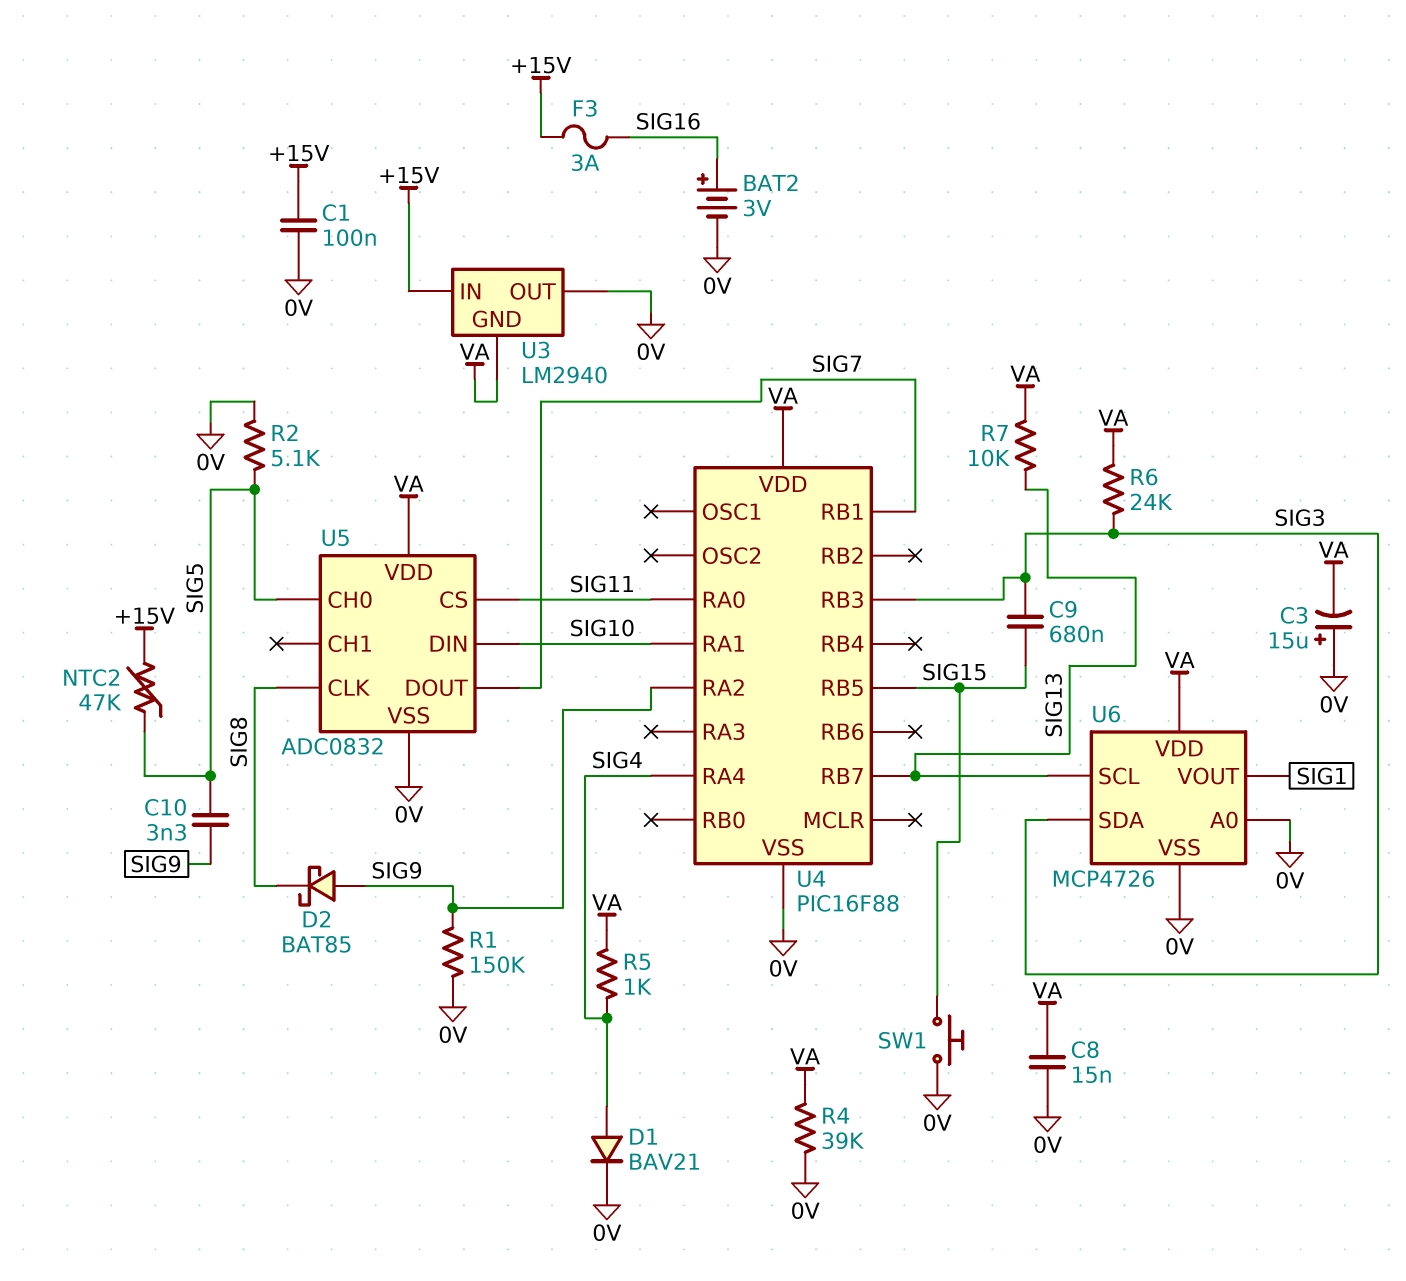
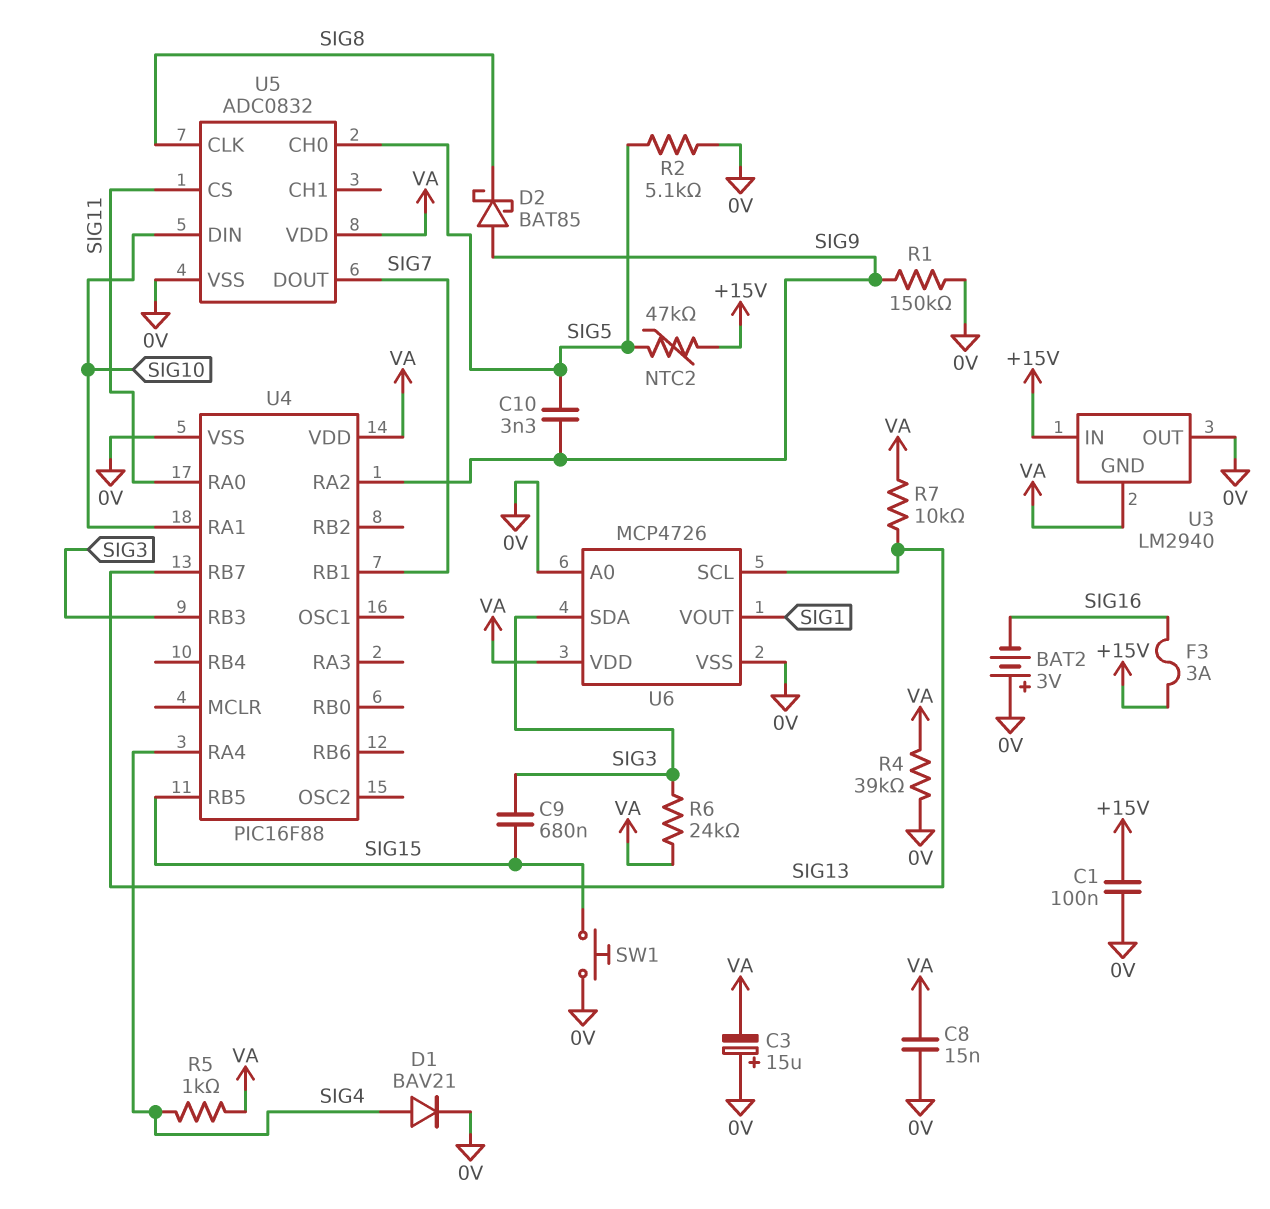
BAT2: 3V (plus SIG16, minus 0V) -> 3V (plus 0V, minus SIG16)

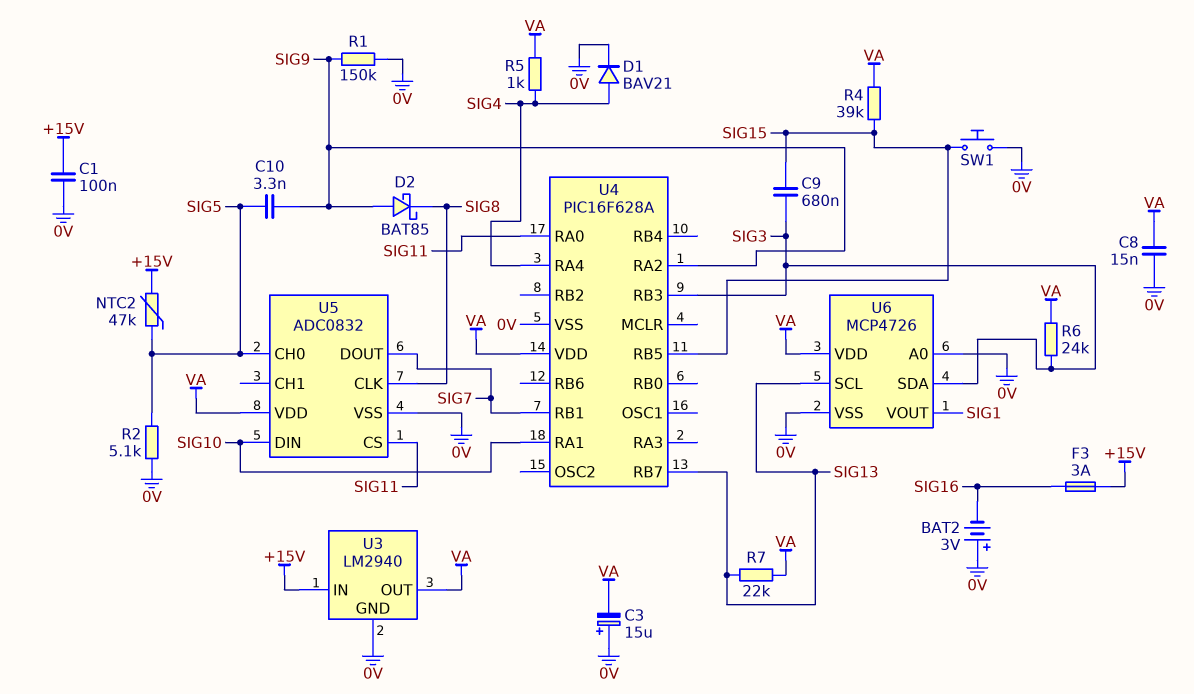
R4: 39k (0V, VA) -> 39k (SIG15, VA)
R7: 10k (SIG13, VA) -> 22k (SIG13, VA)
U3 pin GND: VA -> 0V
U3 pin OUT: 0V -> VA
U4: PIC16F88 -> PIC16F628A

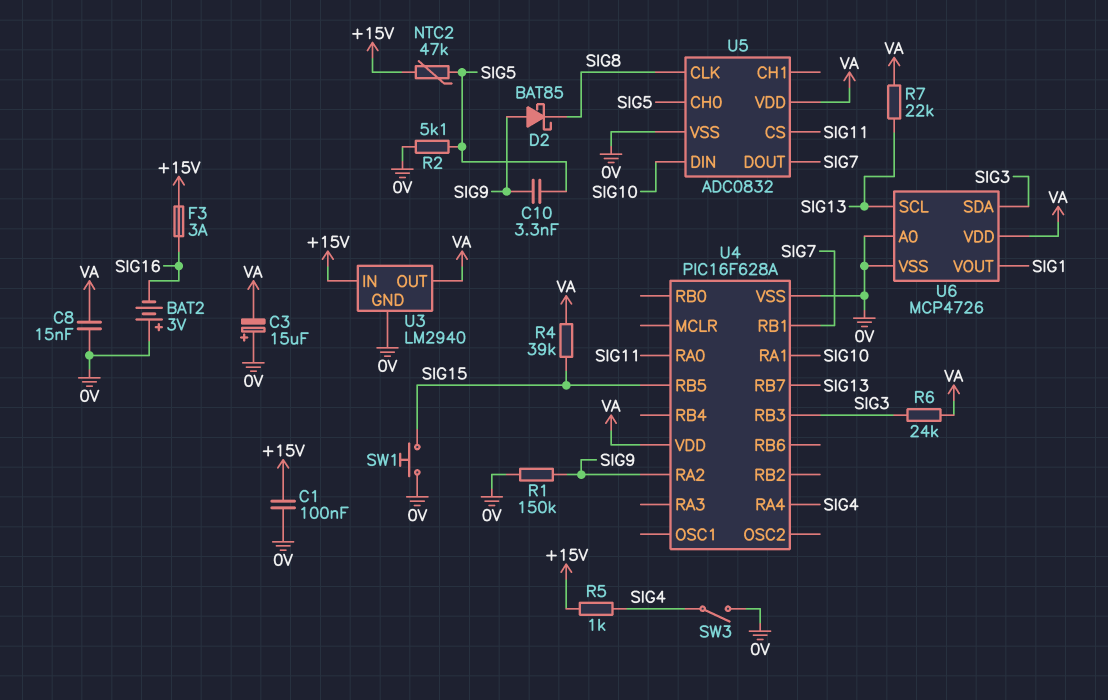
C9: 680nF (SIG3, SIG15) -> none
D1: diode BAV21 (A SIG4, K 0V) -> none
R5: 1k (SIG4, VA) -> 1k (+15V, SIG4)
SW3: none -> switch (0V, SIG4)

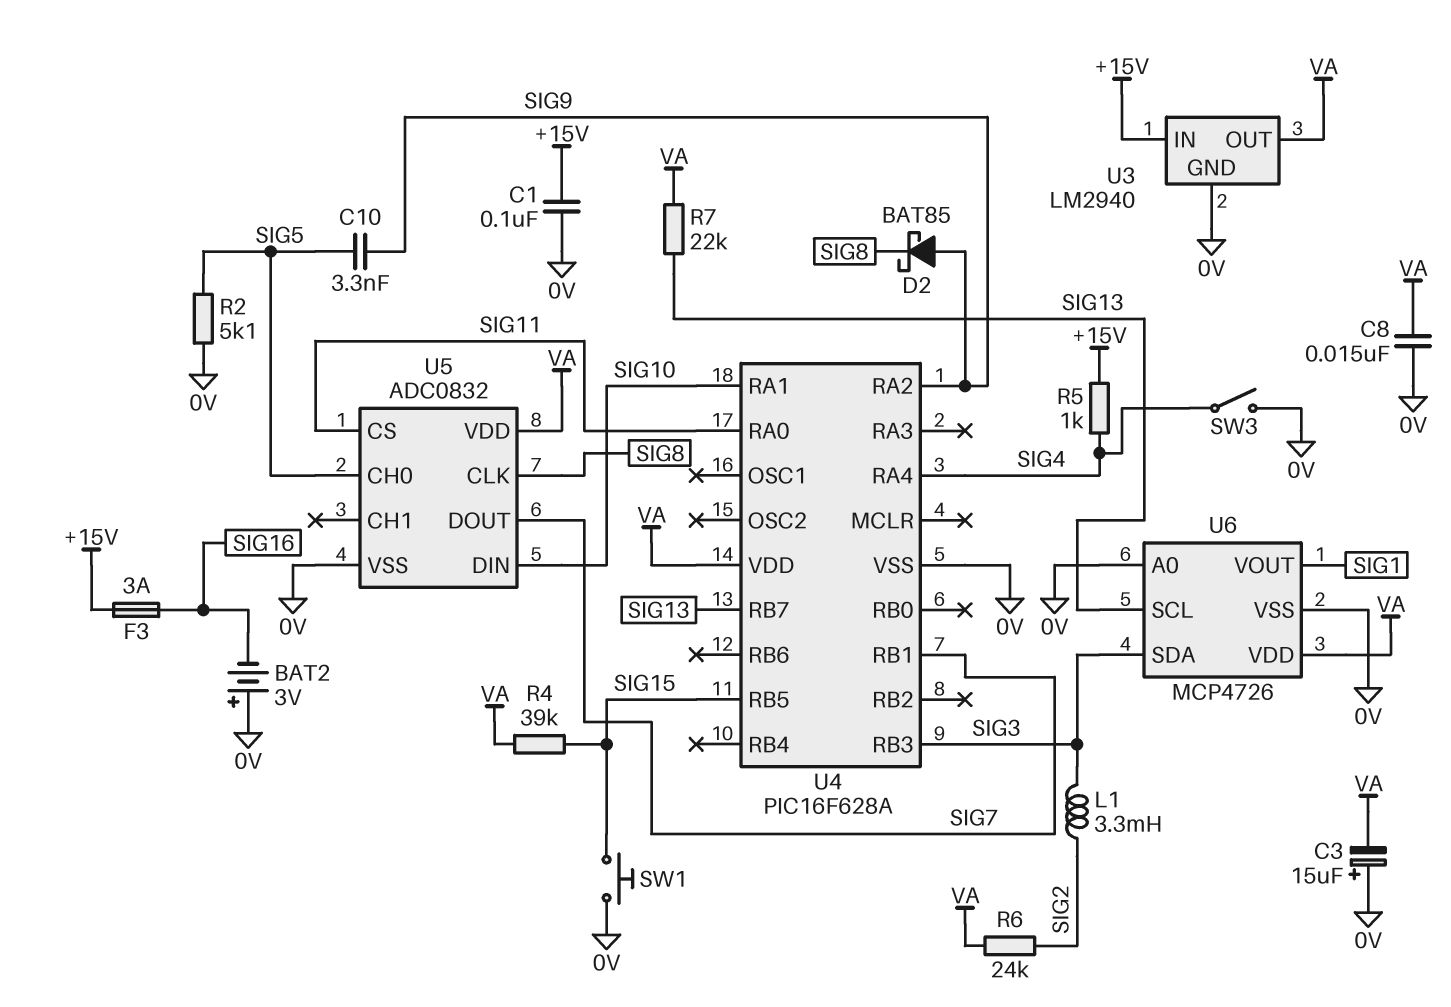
L1: none -> 3.3mH (SIG2, SIG3)
NTC2: 47k (+15V, SIG5) -> none
R1: 150k (0V, SIG9) -> none
R6: 24k (SIG3, VA) -> 24k (SIG2, VA)

